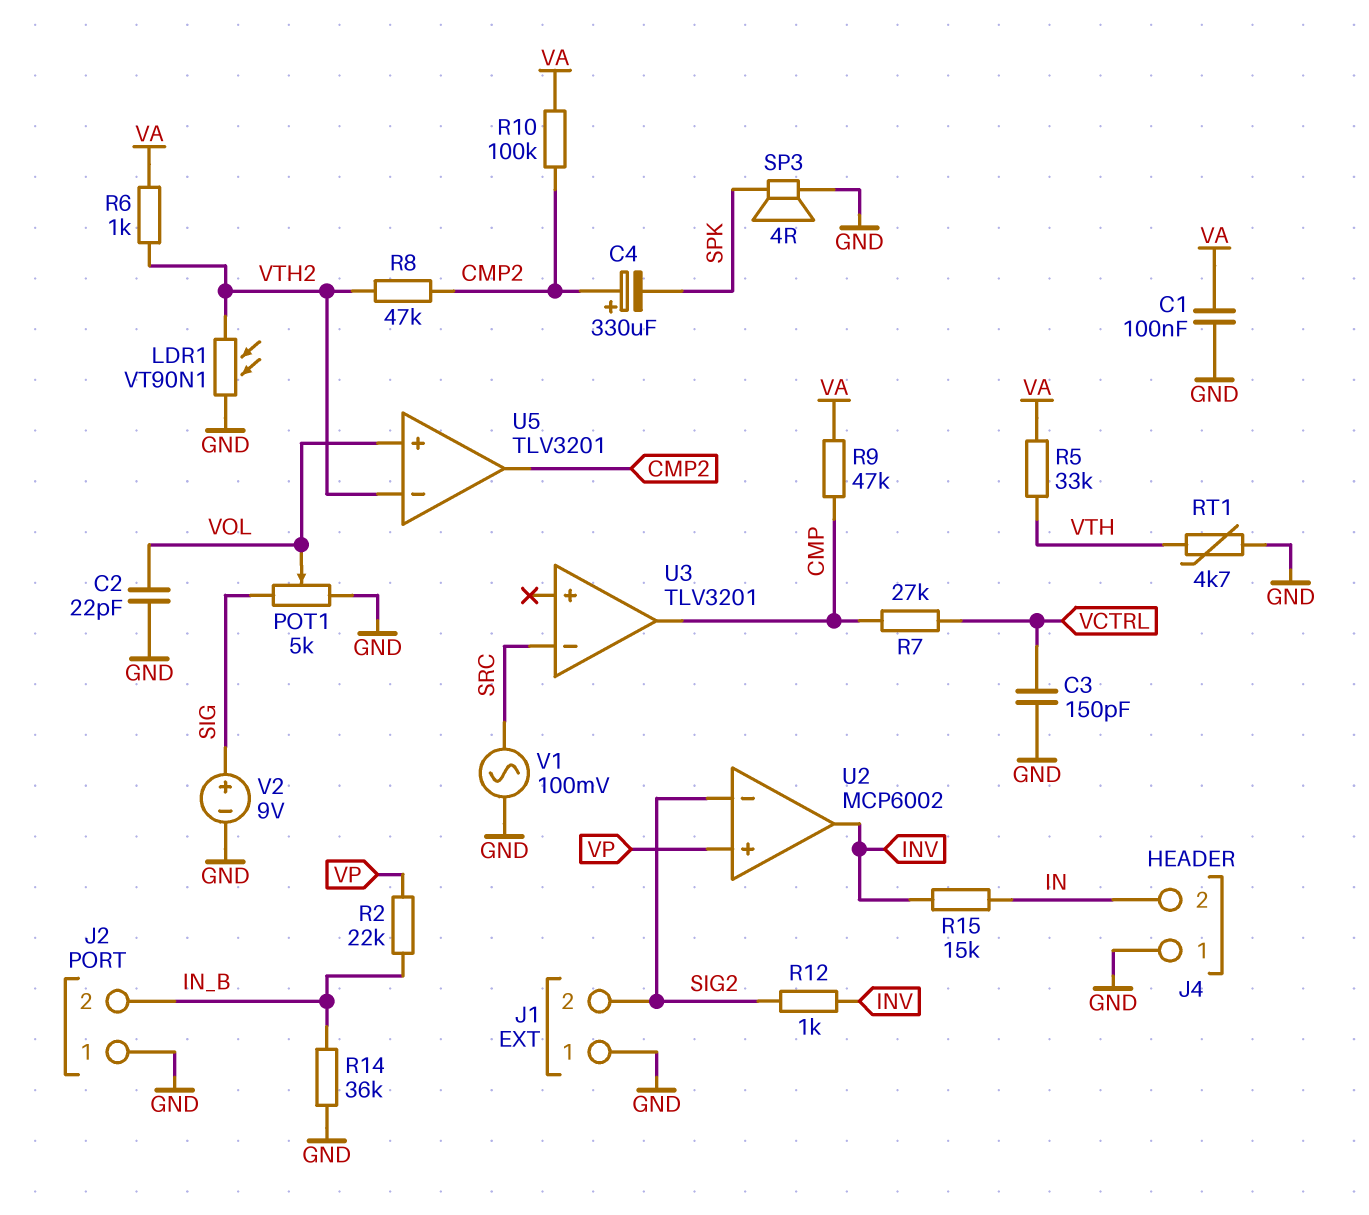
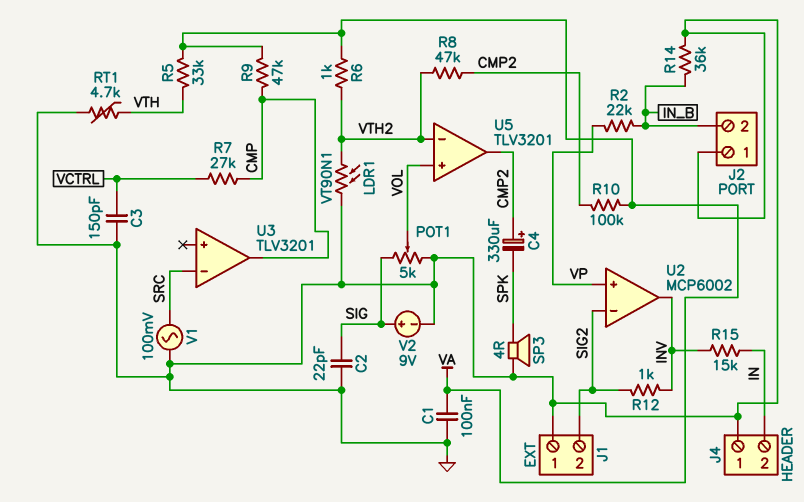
C2: 22pF (GND, VOL) -> 22pF (GND, SIG)

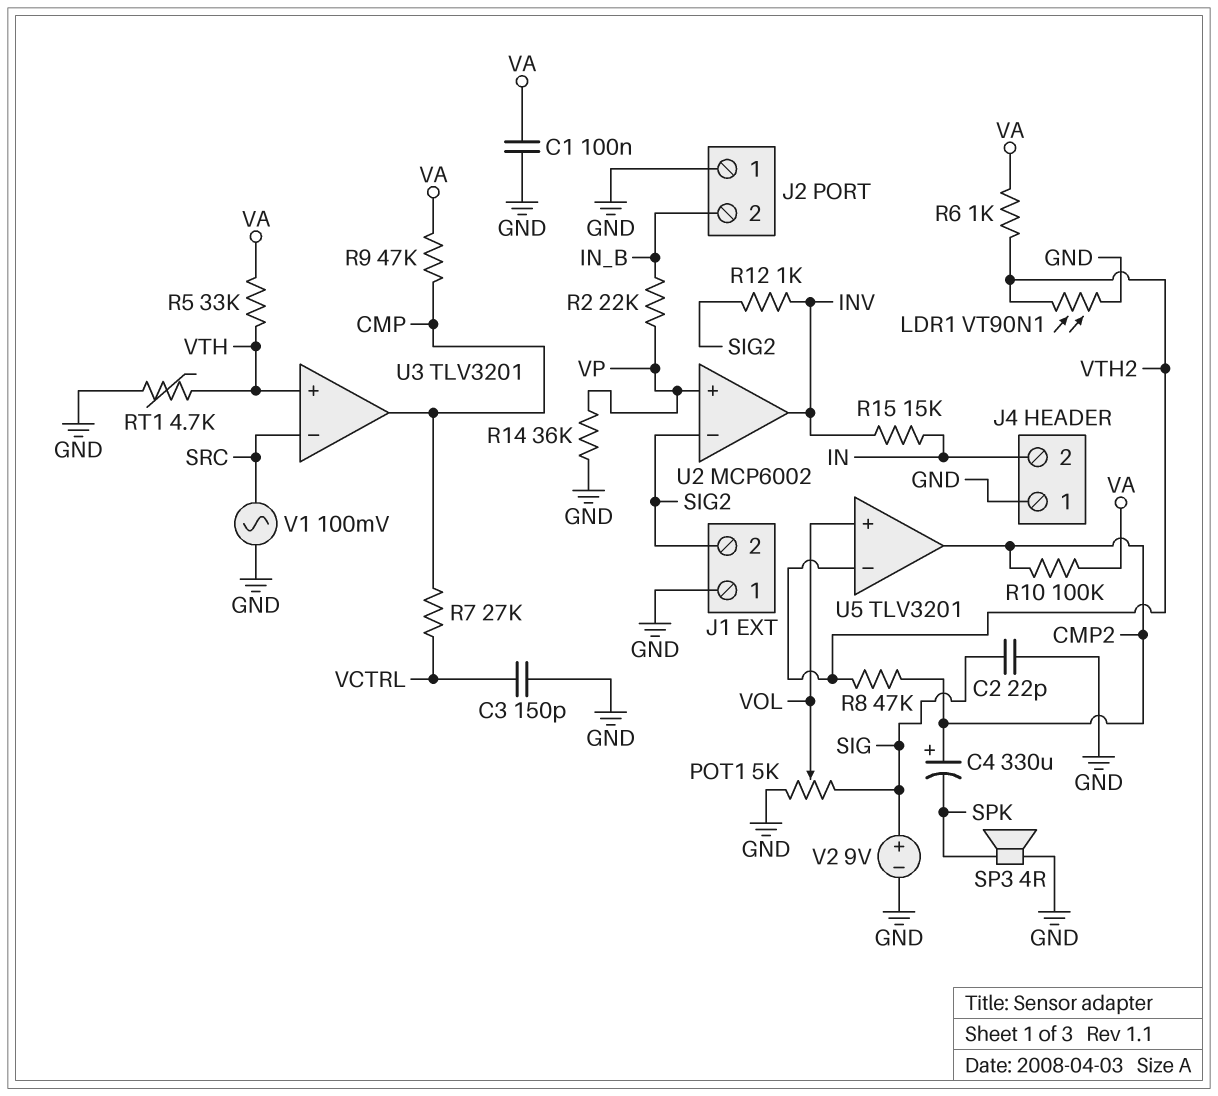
R14: 36k (GND, IN_B) -> 36k (GND, VP)
U3 pin in+: none -> VTH

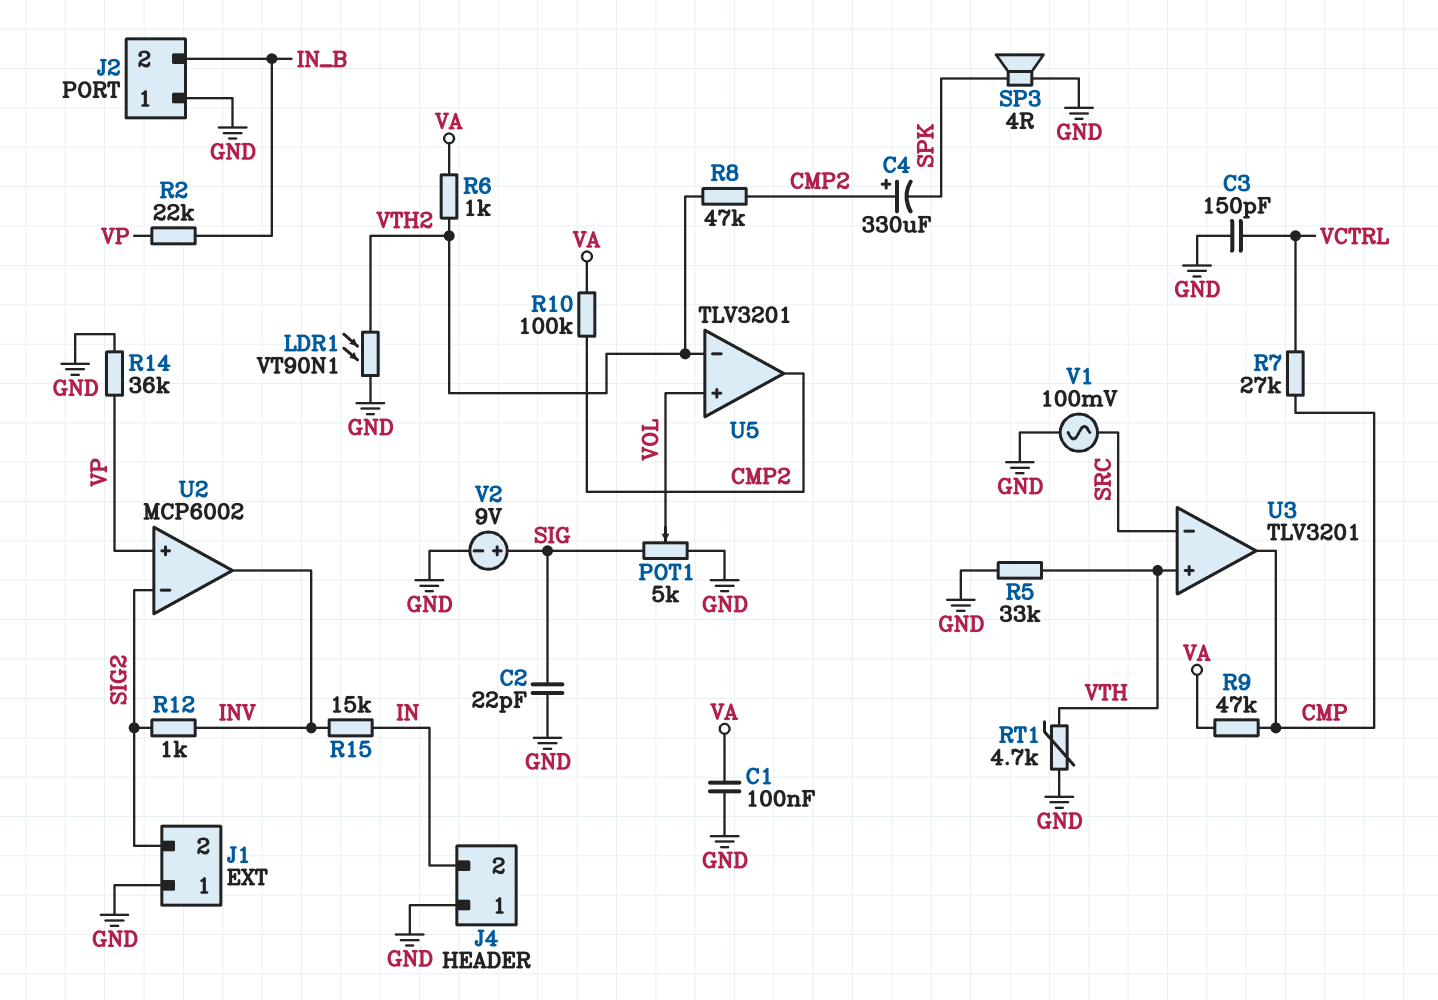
R5: 33k (VA, VTH) -> 33k (GND, VTH)

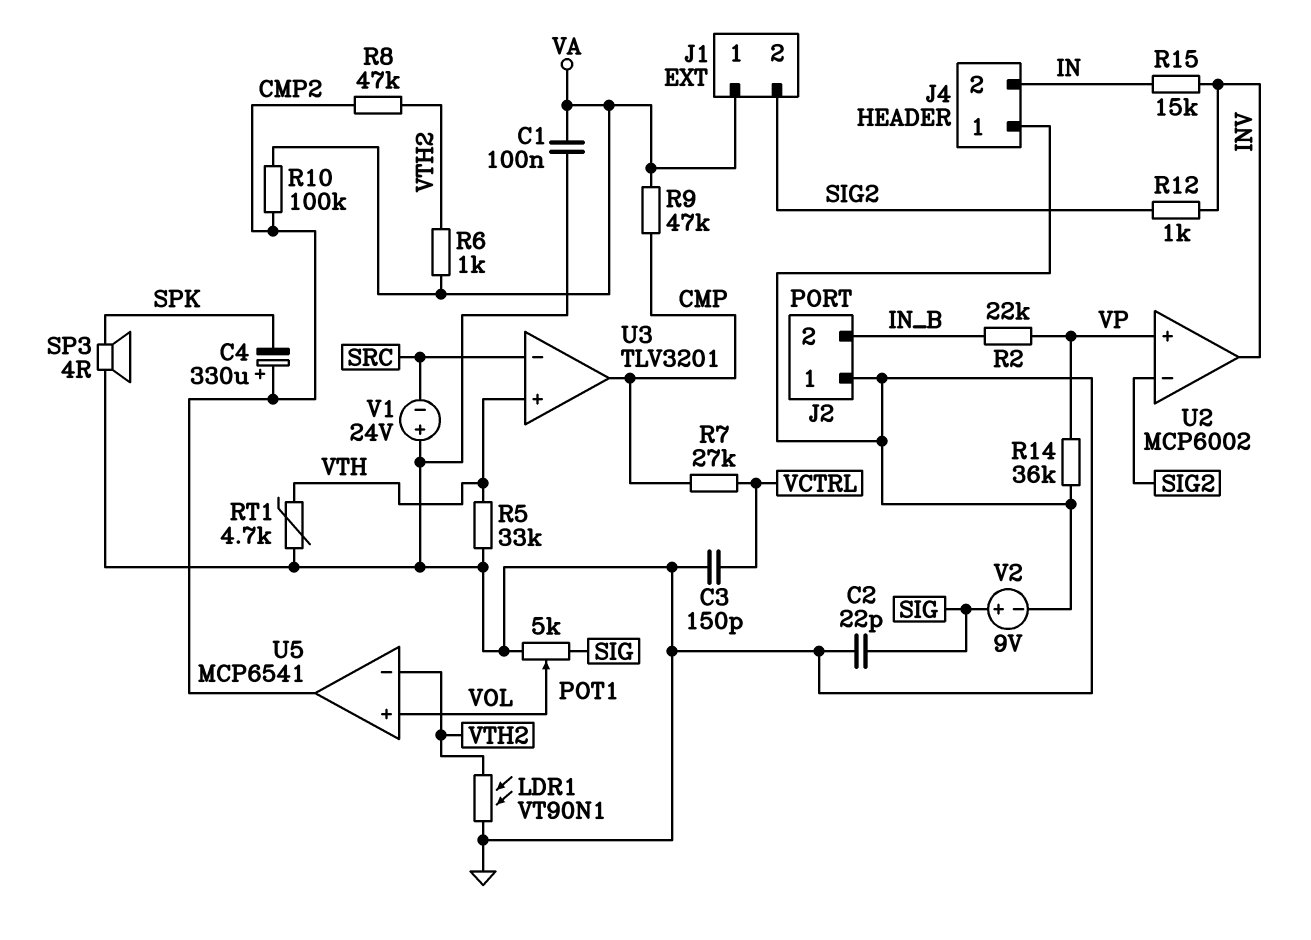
J1 pin 1: GND -> VA
U5: TLV3201 -> MCP6541
V1: AC 100mV (GND, SRC) -> 24V (plus GND, minus SRC)

